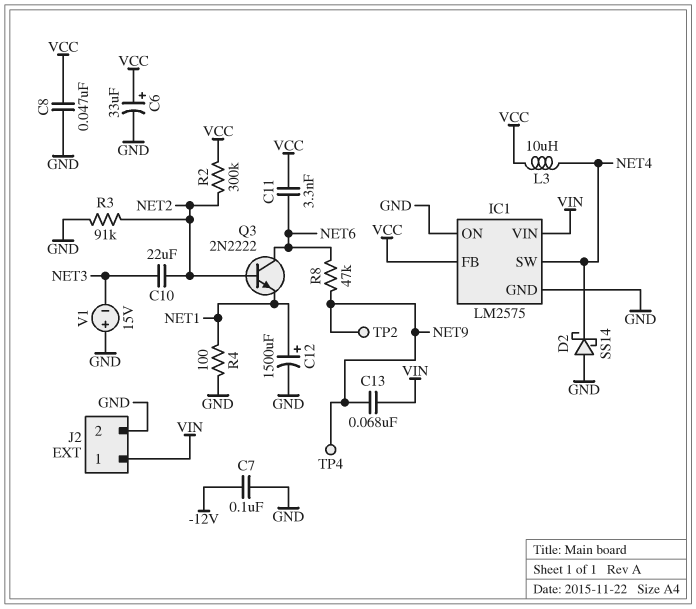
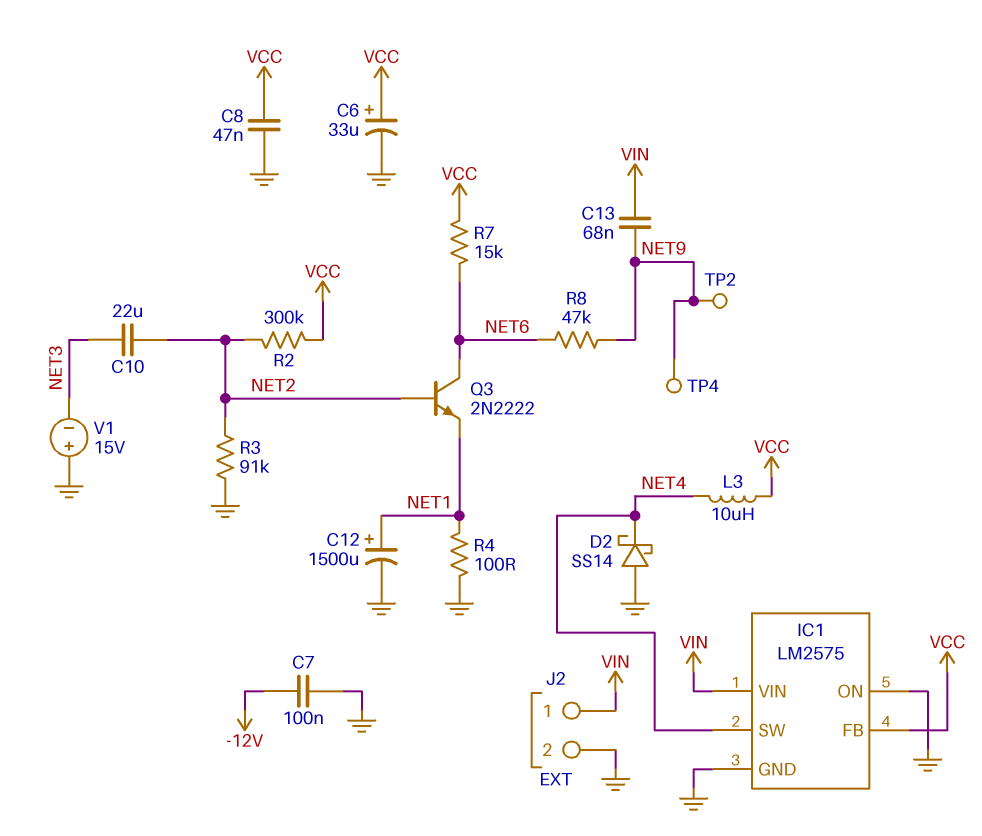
C11: 3.3nF (NET6, VCC) -> none
R7: none -> 15k (NET6, VCC)

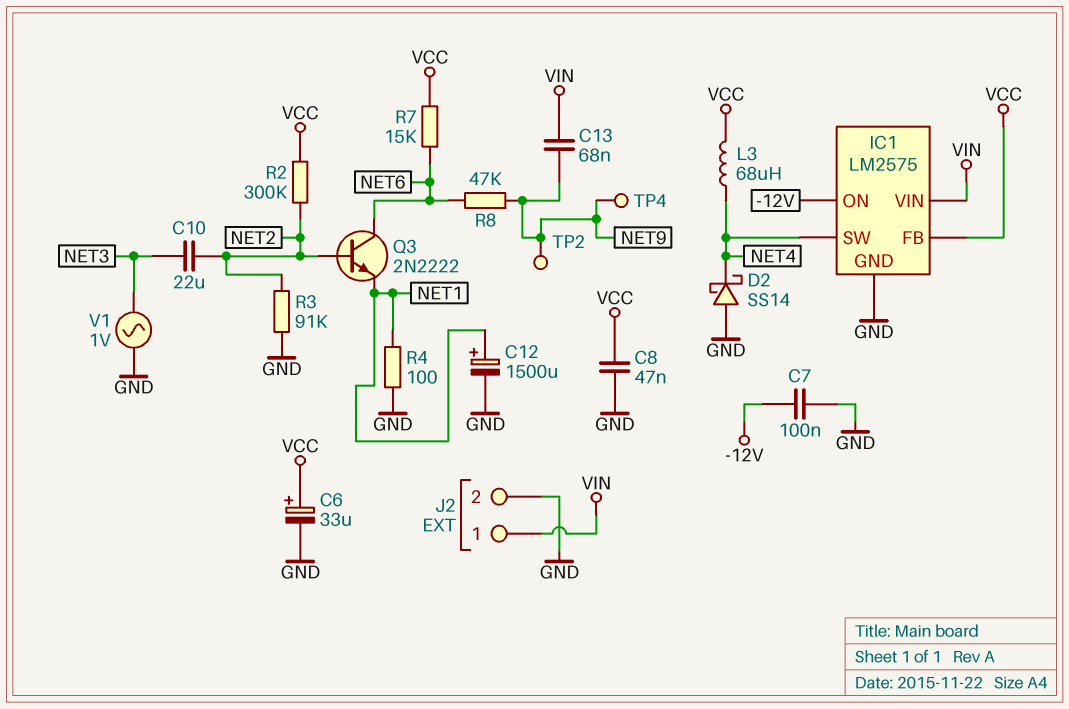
IC1 pin ON: GND -> -12V
L3: 10uH (NET4, VCC) -> 68uH (NET4, VCC)
V1: 15V (plus GND, minus NET3) -> AC 1V (GND, NET3)

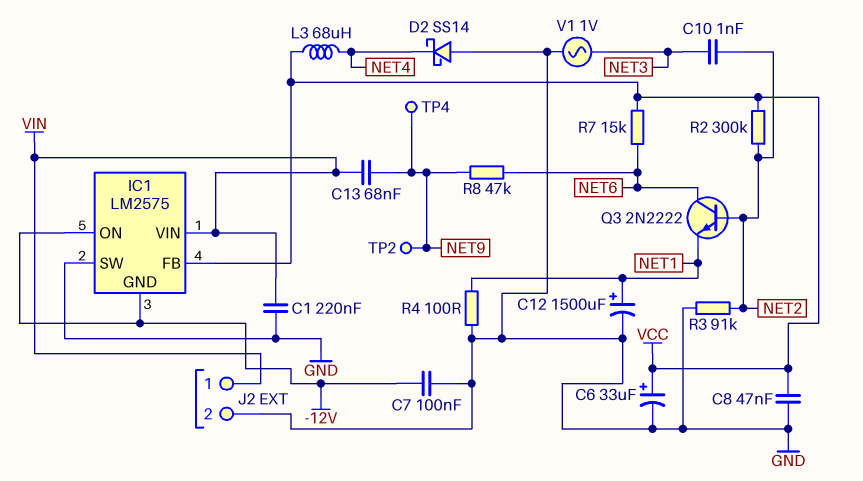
C1: none -> 220nF (GND, VIN)
C10: 22uF (NET2, NET3) -> 1nF (NET2, NET3)
IC1 pin GND: GND -> -12V
IC1 pin SW: NET4 -> GND

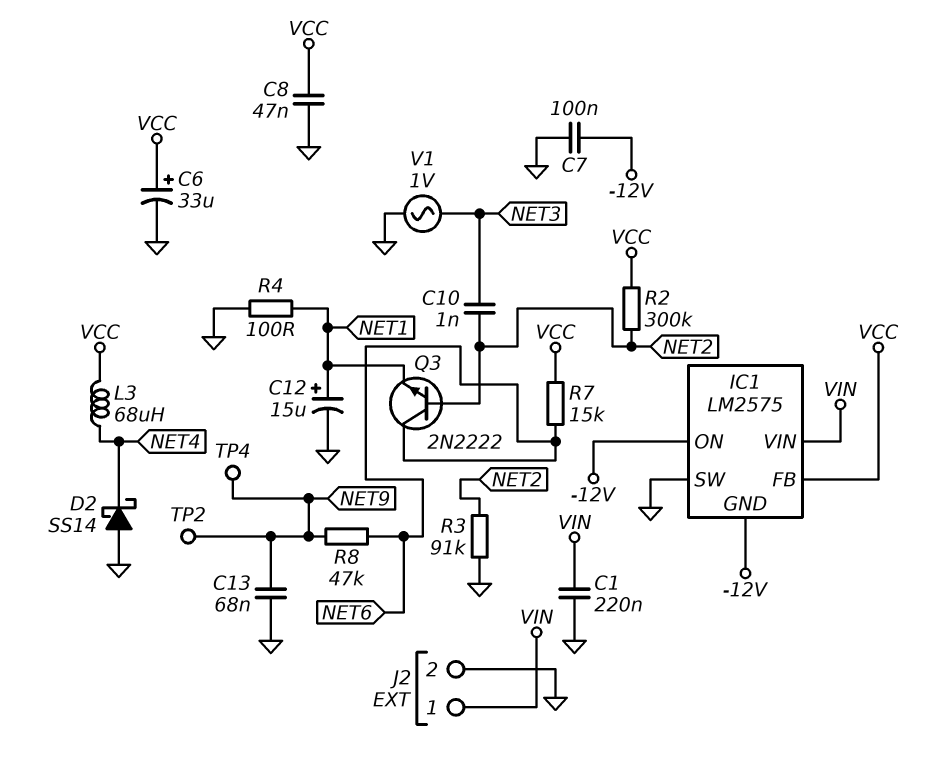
C12: 1500uF (plus NET1, minus GND) -> 15uF (plus NET1, minus GND)
C13: 68nF (NET9, VIN) -> 68nF (GND, NET9)

